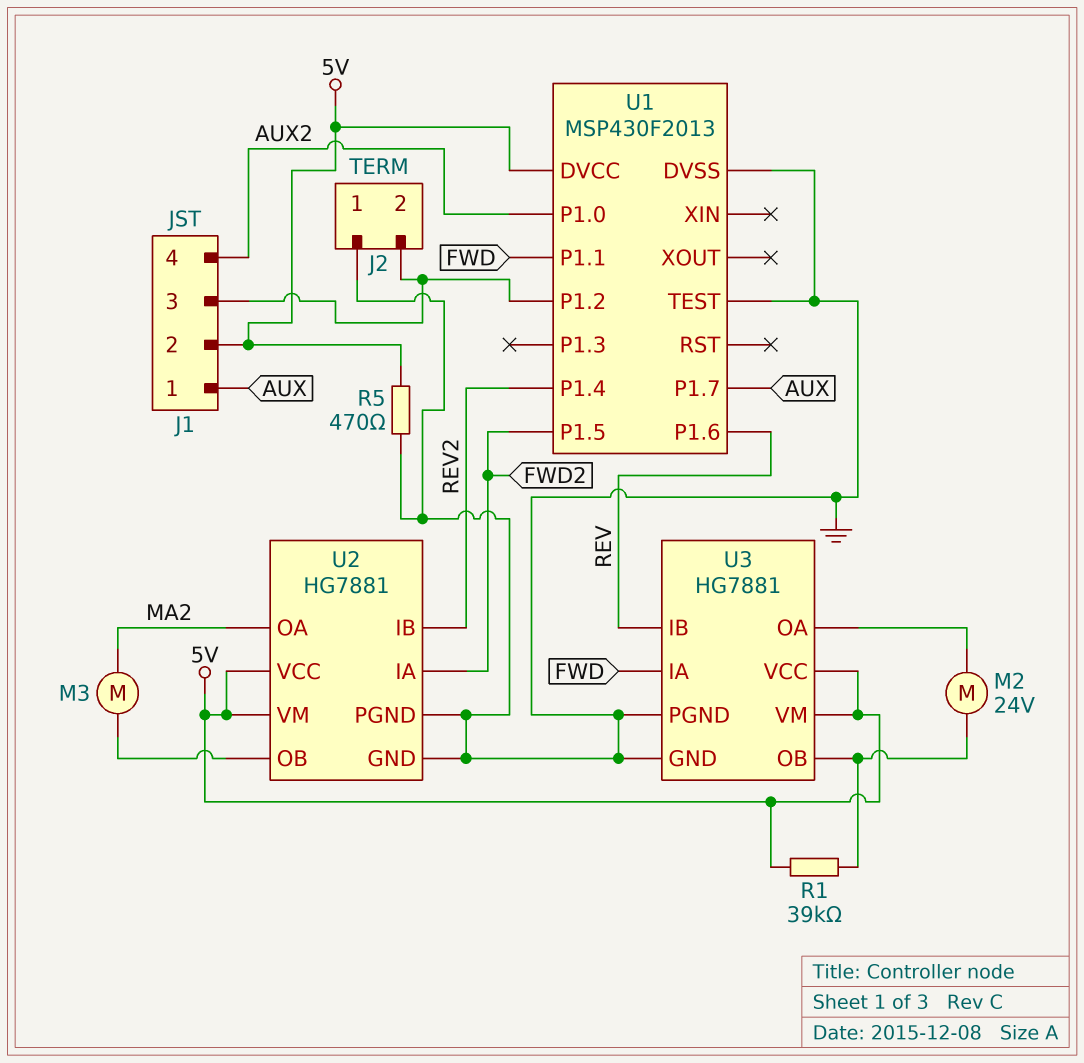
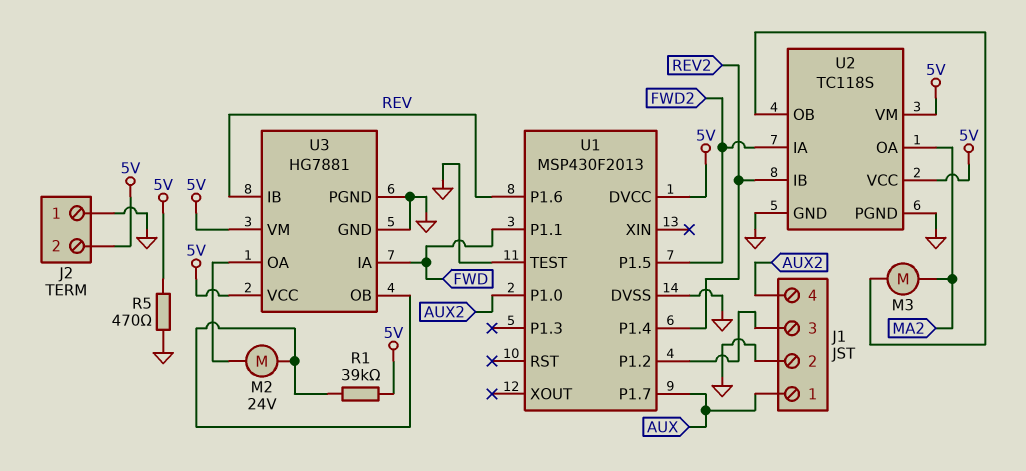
J1 pin 2: 5V -> GND
J2 pin 2: J1/3 -> 5V
U2: HG7881 -> TC118S

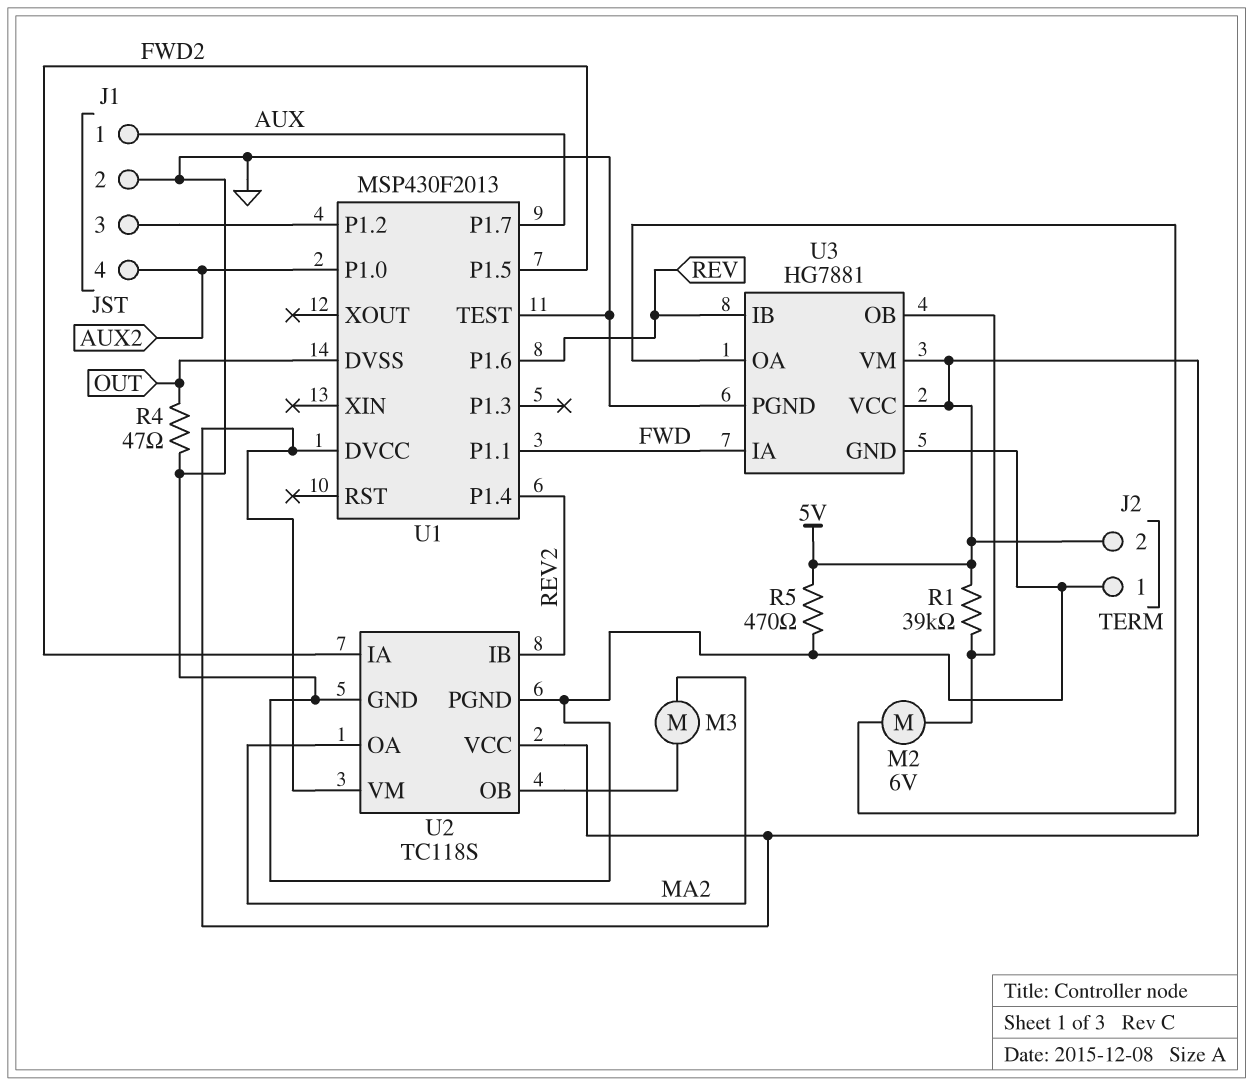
M2: motor 24V (U3/OA, U3/OB) -> motor 6V (U3/OA, U3/OB)
R4: none -> 47 (GND, OUT)
U1 pin DVSS: GND -> OUT

